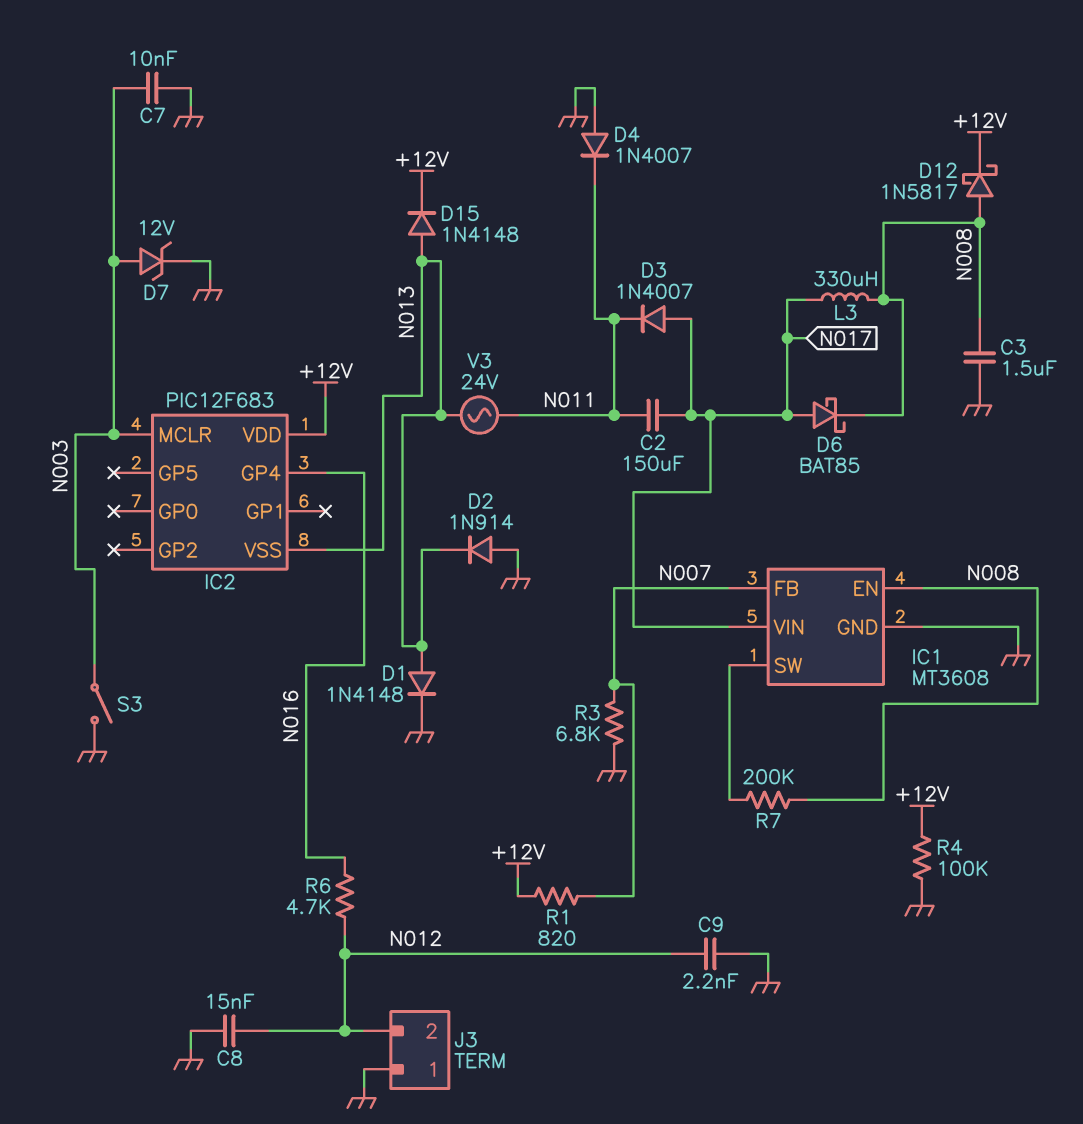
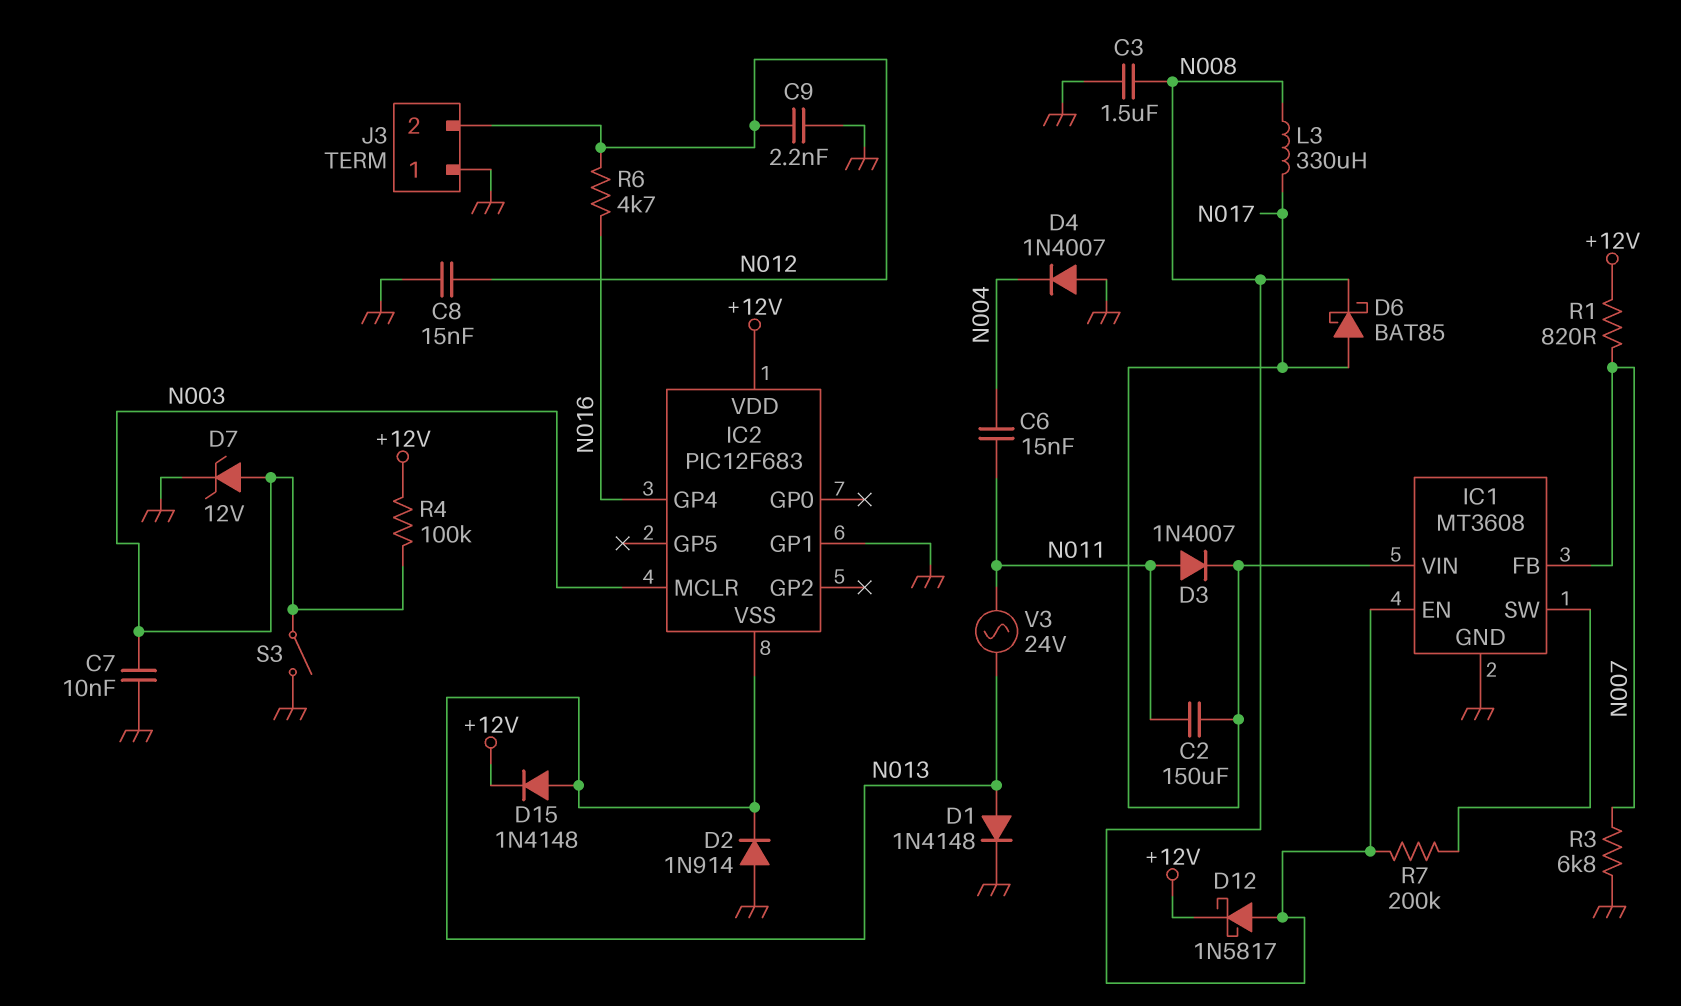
C6: none -> 15nF (N004, N011)
D3: diode 1N4007 (A N017, K N011) -> diode 1N4007 (A N011, K N017)
D4: diode 1N4007 (A GND, K N011) -> diode 1N4007 (A GND, K N004)
IC2 pin GP1: none -> GND
R4: 100k (+12V, GND) -> 100k (+12V, N003)

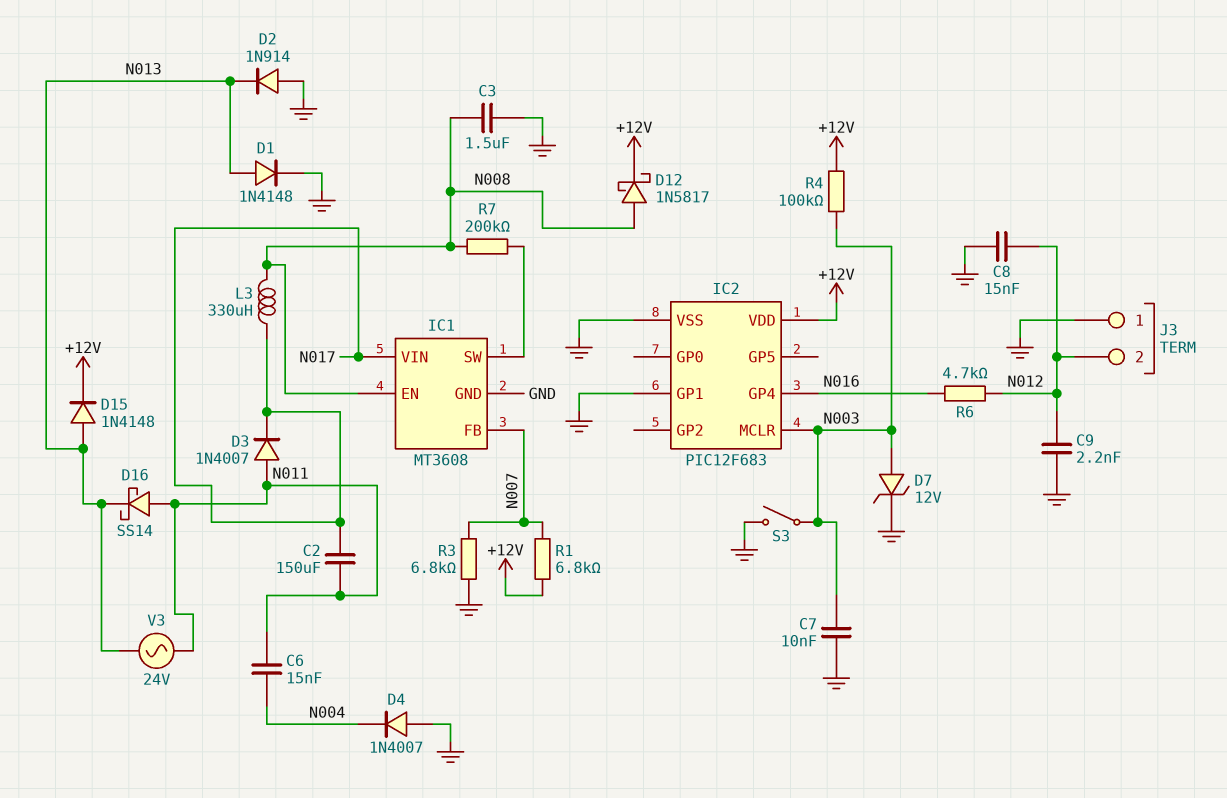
D6: schottky BAT85 (A N017, K N008) -> none
D16: none -> schottky SS14 (A N011, K N013)
IC2 pin VSS: N013 -> GND
R1: 820 (+12V, N007) -> 6.8k (+12V, N007)

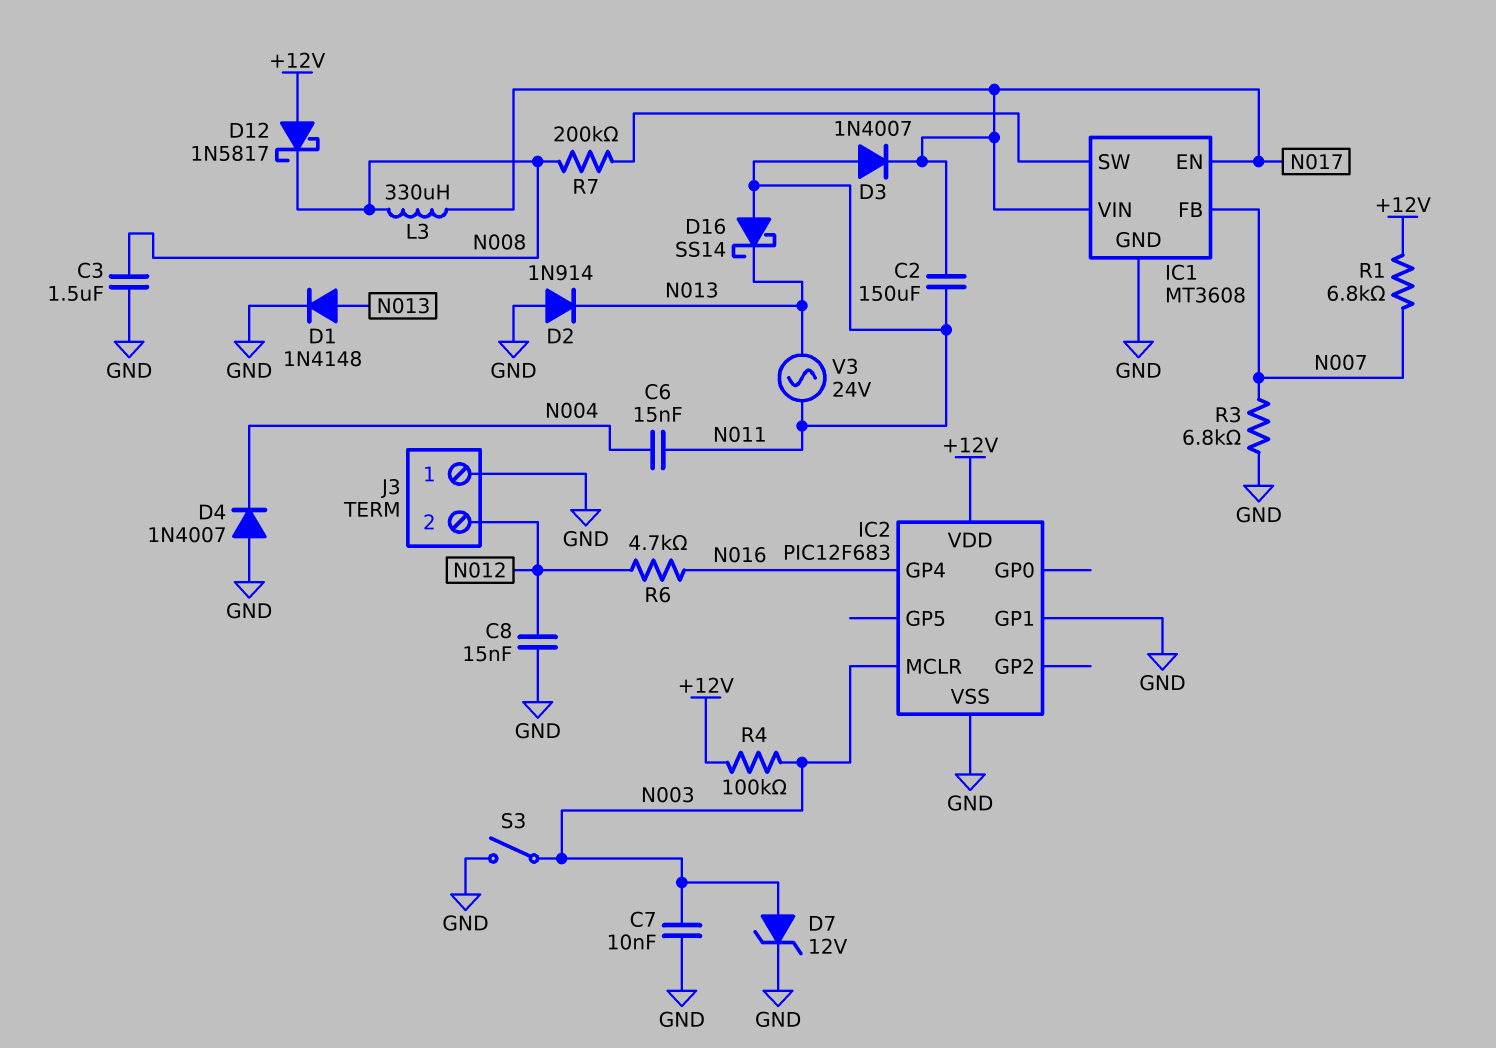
C9: 2.2nF (GND, N012) -> none
D12: schottky 1N5817 (A N008, K +12V) -> schottky 1N5817 (A +12V, K N008)
D15: diode 1N4148 (A N013, K +12V) -> none
IC1 pin EN: N008 -> N017

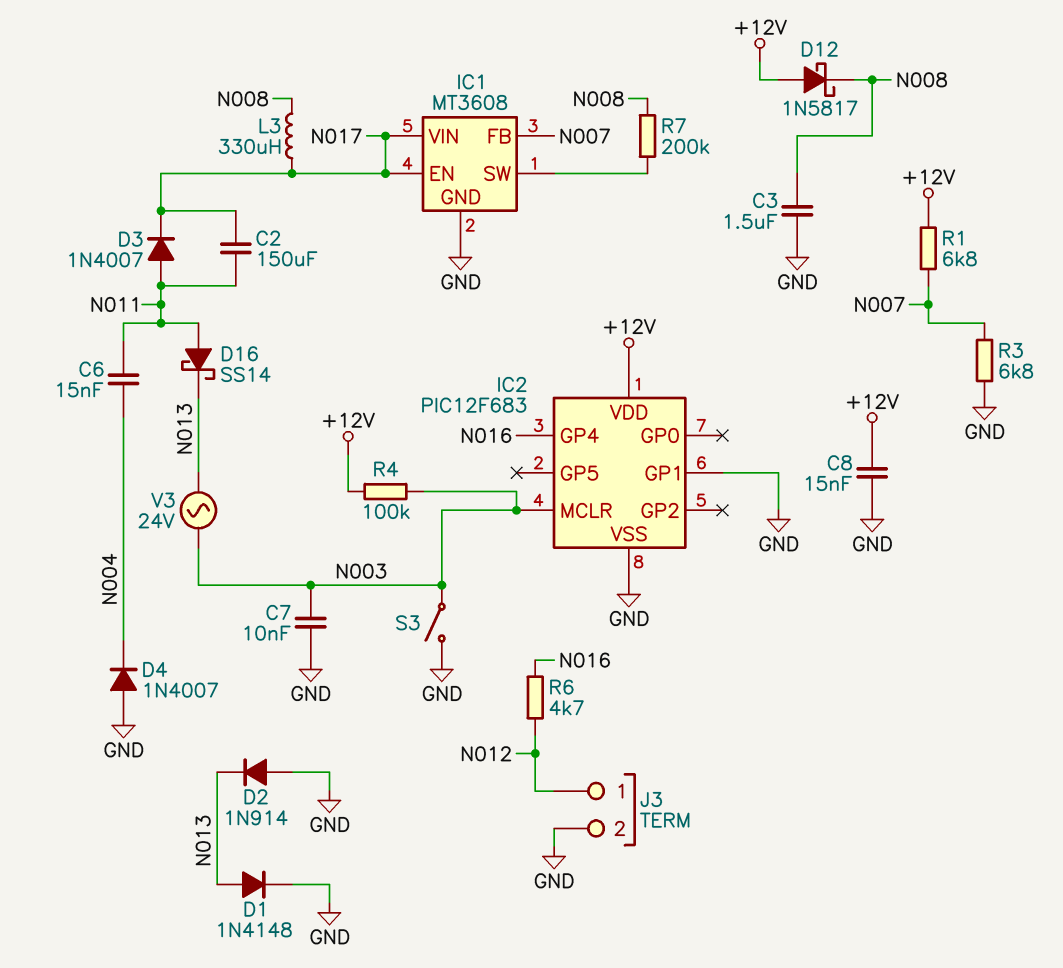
C8: 15nF (GND, N012) -> 15nF (+12V, GND)
D7: zener 12V (A N003, K GND) -> none
J3 pin 1: GND -> N012
J3 pin 2: N012 -> GND
V3: AC 24V (N011, N013) -> AC 24V (N003, N013)

